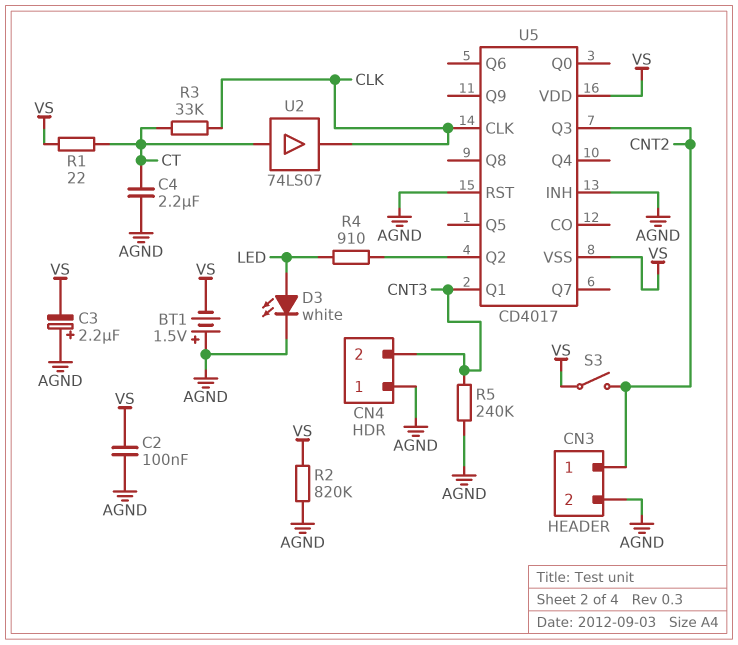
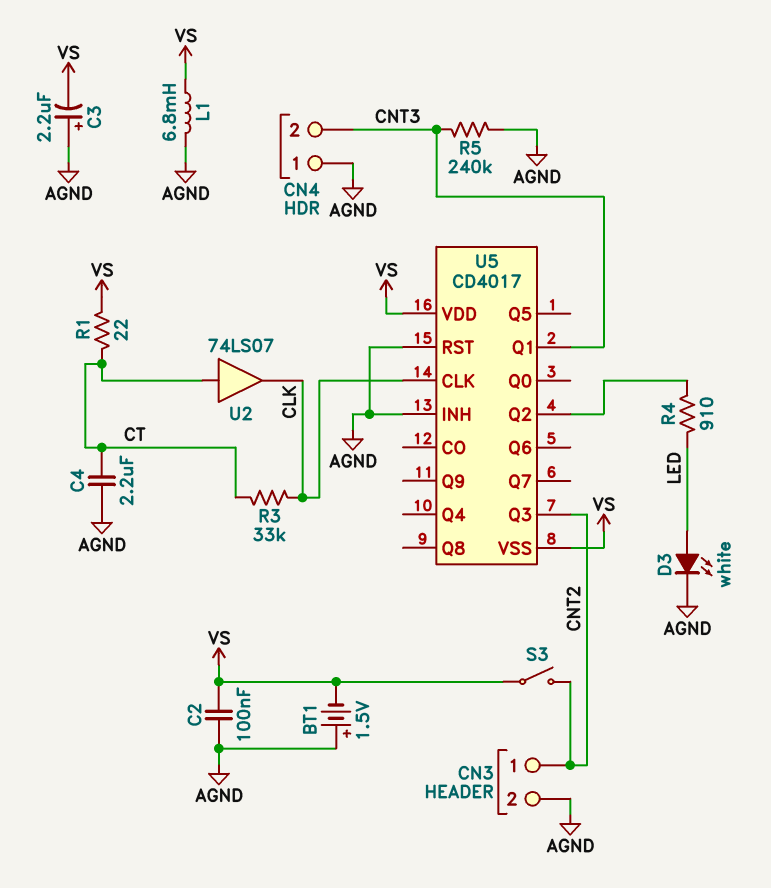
L1: none -> 6.8mH (AGND, VS)
R2: 820k (AGND, VS) -> none

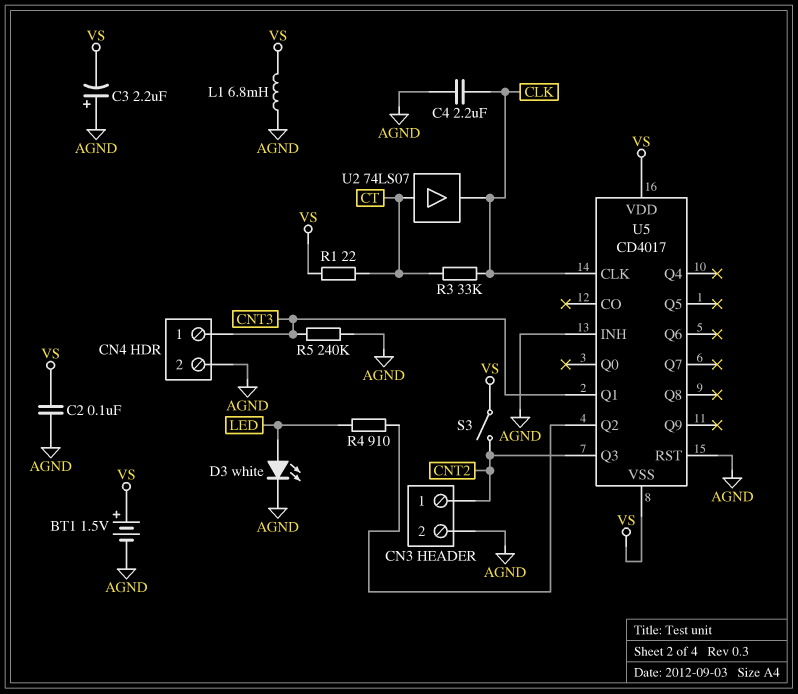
BT1: 1.5V (plus AGND, minus VS) -> 1.5V (plus VS, minus AGND)
C4: 2.2uF (AGND, CT) -> 2.2uF (AGND, CLK)
CN4 pin 1: AGND -> CNT3
CN4 pin 2: CNT3 -> AGND

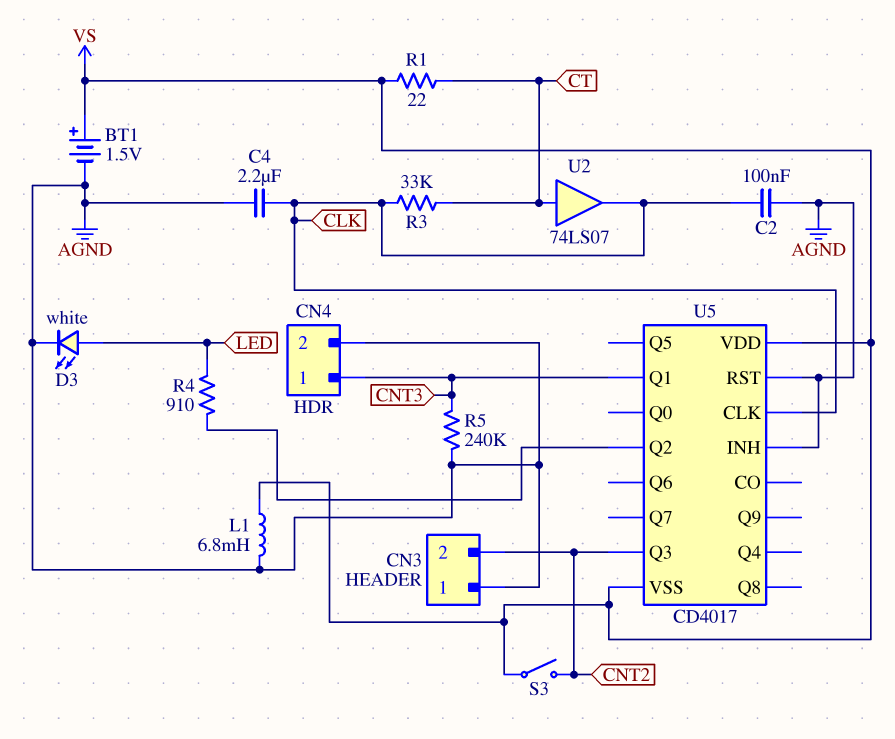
C2: 100nF (AGND, VS) -> 100nF (AGND, CLK)
C3: 2.2uF (plus AGND, minus VS) -> none
CN3 pin 1: CNT2 -> AGND
CN3 pin 2: AGND -> CNT2

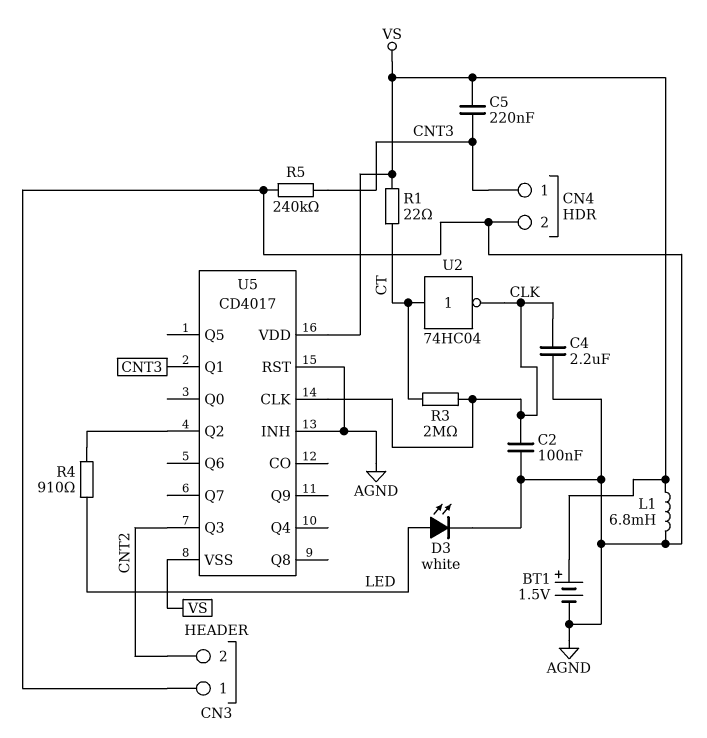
C5: none -> 220nF (CNT3, VS)
R3: 33k (CLK, CT) -> 2M (CLK, CT)
S3: switch (CNT2, VS) -> none
U2: buffer 74LS07 (in CT, out CLK) -> NOT 74HC04 (in CT, out CLK)

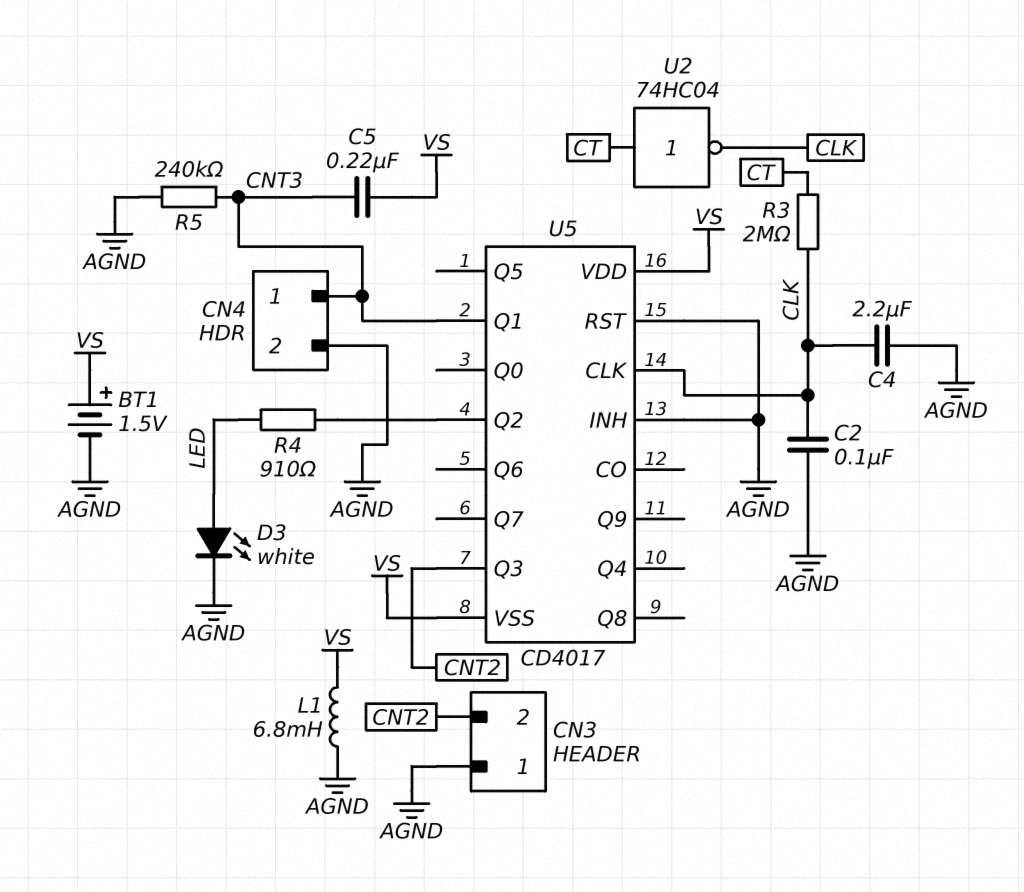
R1: 22 (CT, VS) -> none

